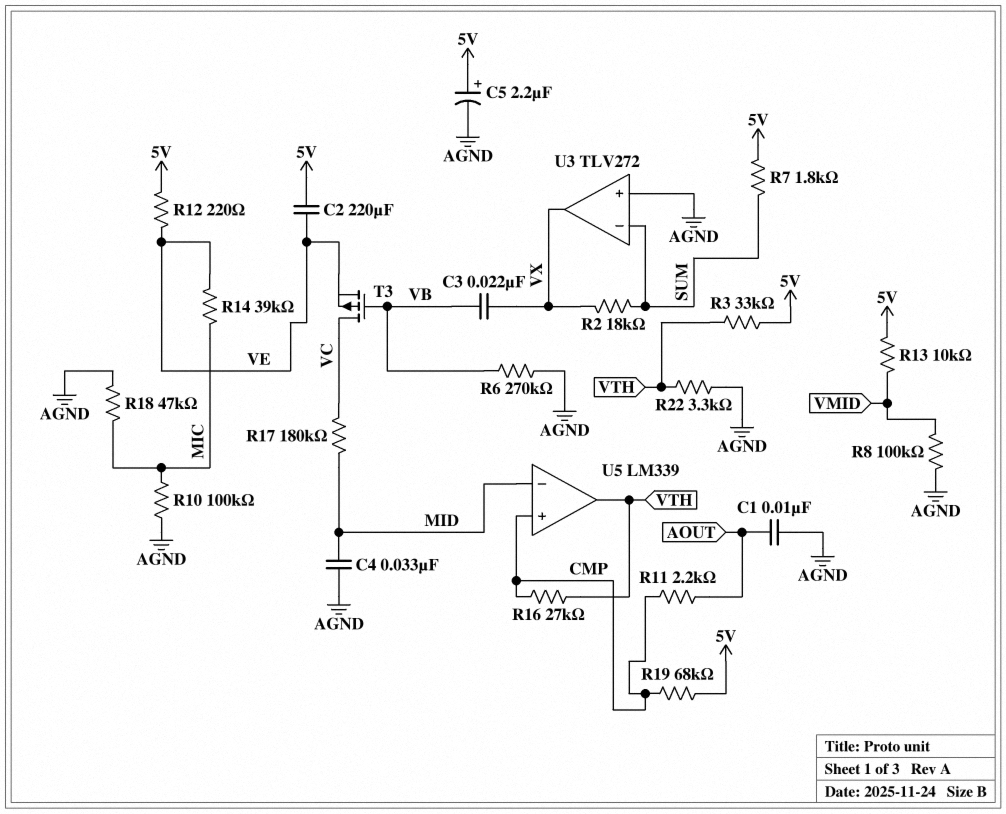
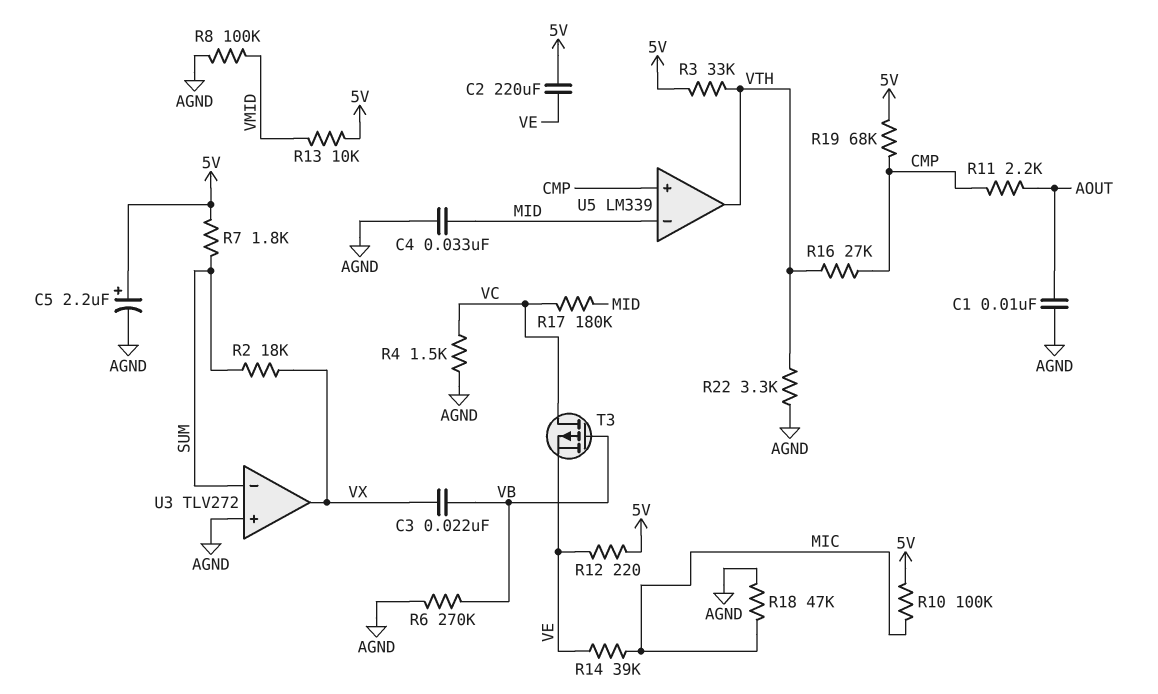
R4: none -> 1.5k (AGND, VC)
R10: 100k (AGND, MIC) -> 100k (5V, MIC)

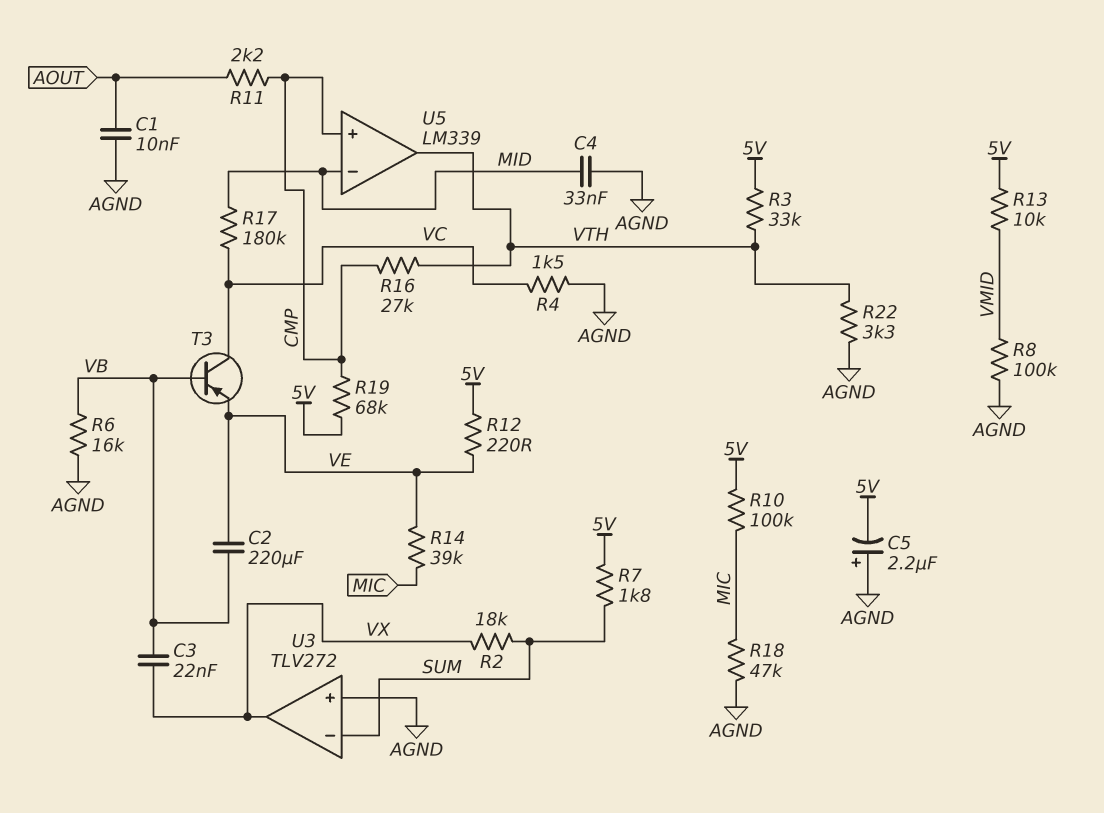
C2: 220uF (5V, VE) -> 220uF (VB, VE)
C5: 2.2uF (plus 5V, minus AGND) -> 2.2uF (plus AGND, minus 5V)
R6: 270k (AGND, VB) -> 16k (AGND, VB)
T3: PMOS (G VB, D VC, S VE) -> PNP (B VB, C VC, E VE)

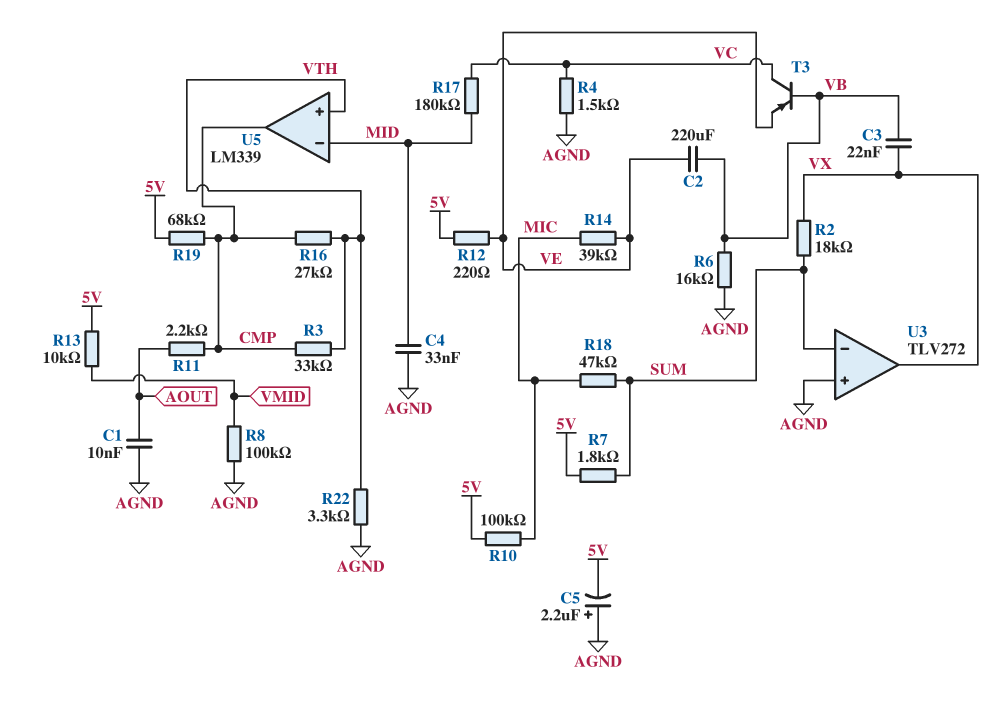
R3: 33k (5V, VTH) -> 33k (CMP, VTH)
R18: 47k (AGND, MIC) -> 47k (MIC, SUM)
U5 pin in+: CMP -> VTH
U5 pin out: VTH -> CMP

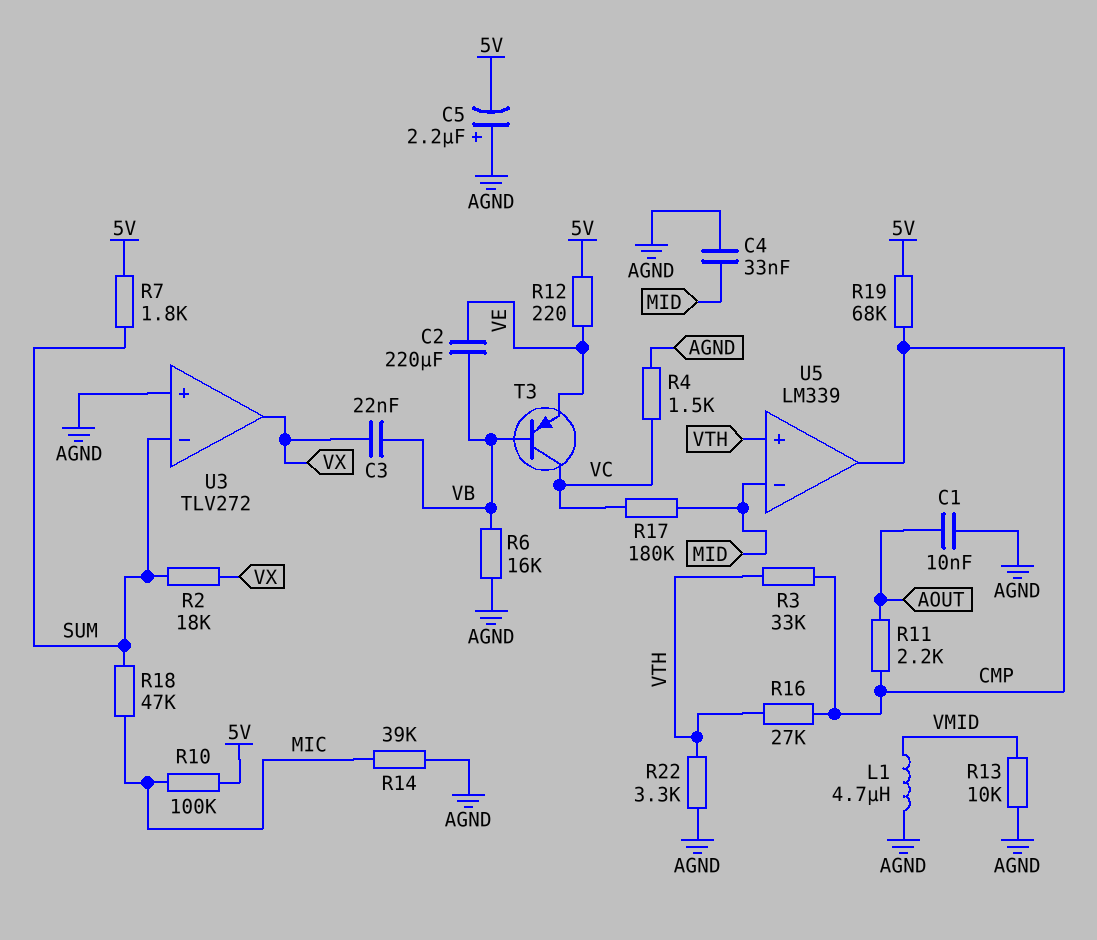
L1: none -> 4.7uH (AGND, VMID)
R8: 100k (AGND, VMID) -> none
R13: 10k (5V, VMID) -> 10k (AGND, VMID)
R14: 39k (MIC, VE) -> 39k (AGND, MIC)

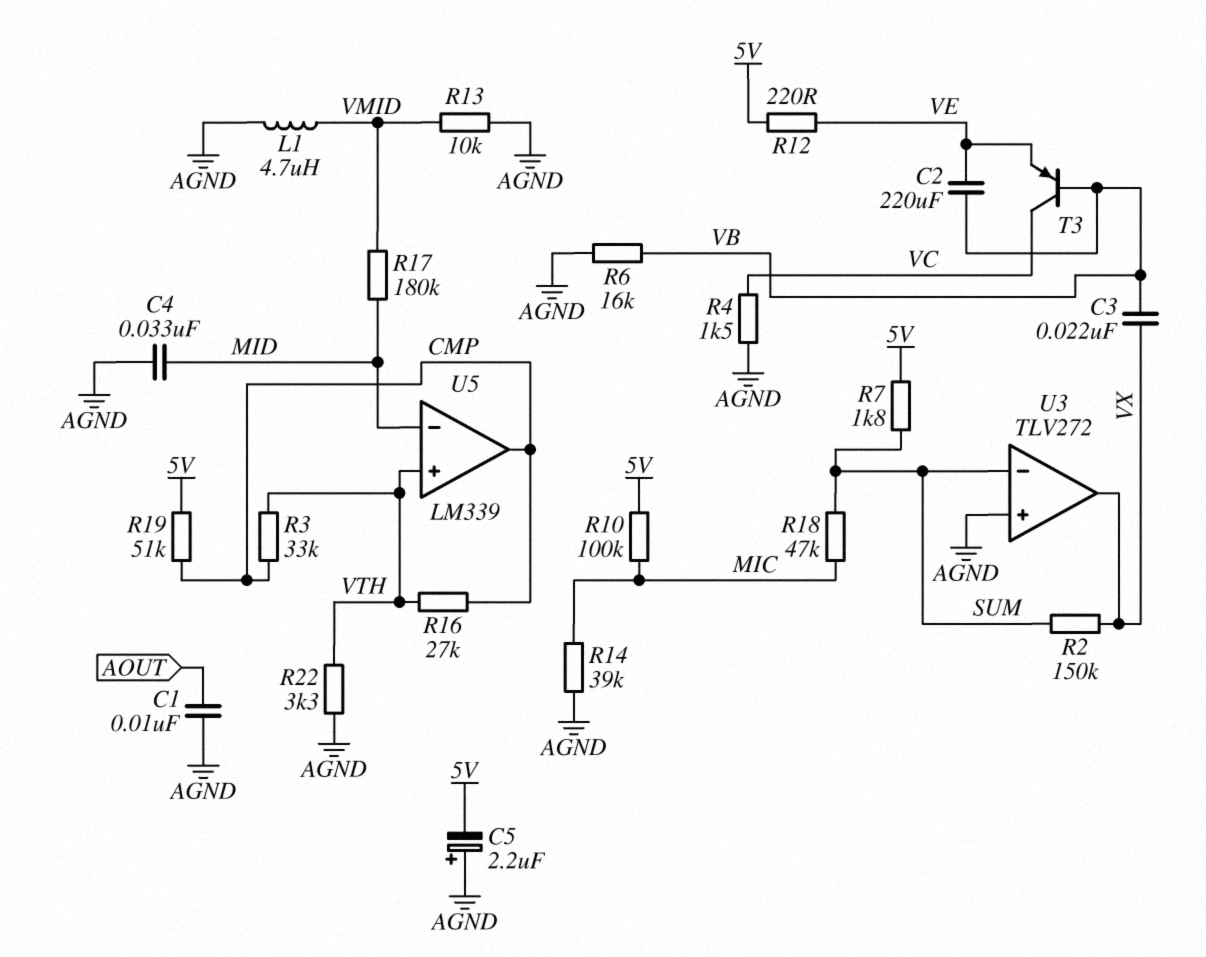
R2: 18k (SUM, VX) -> 150k (SUM, VX)
R11: 2.2k (AOUT, CMP) -> none
R17: 180k (MID, VC) -> 180k (MID, VMID)
R19: 68k (5V, CMP) -> 51k (5V, CMP)

